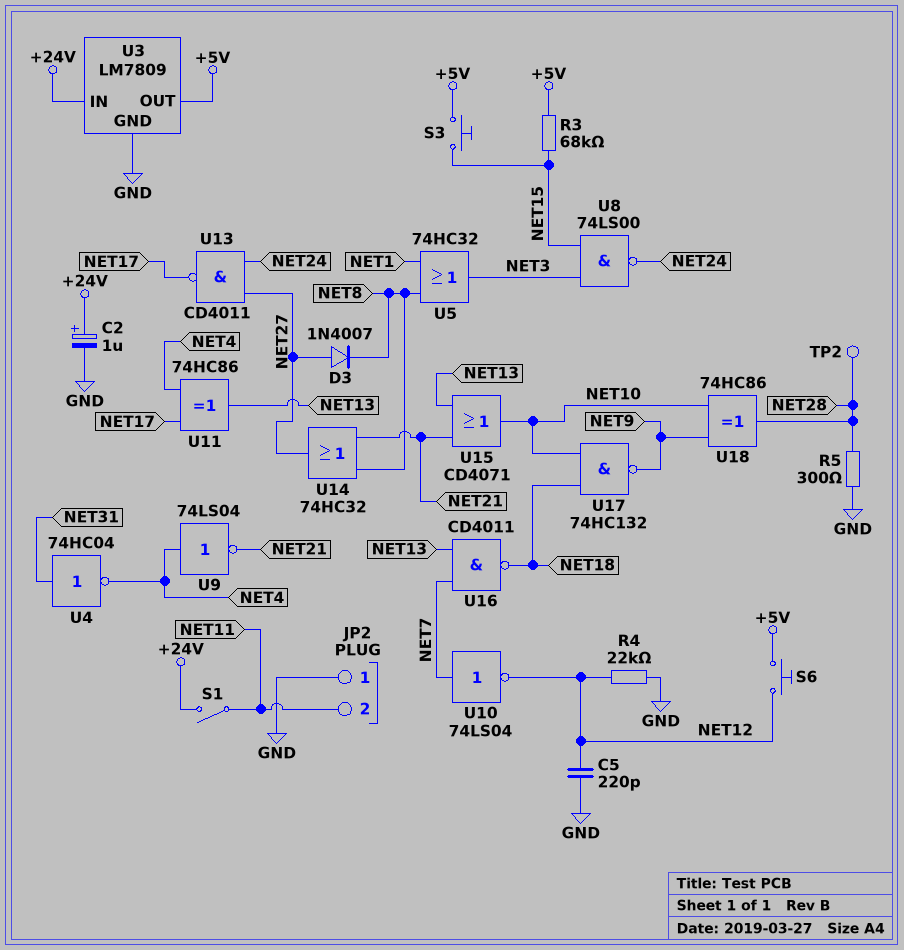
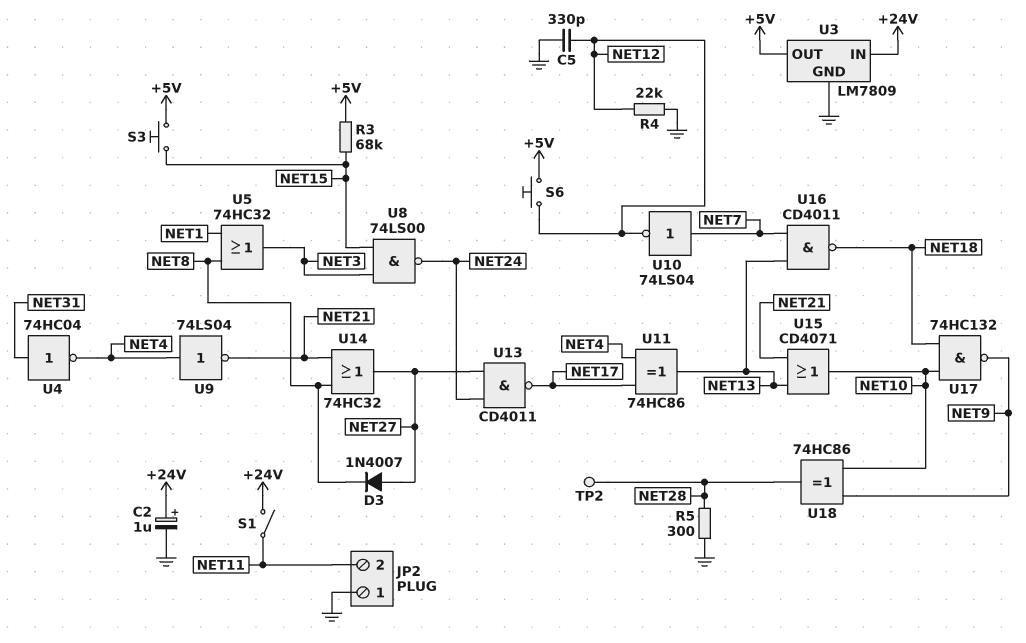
C5: 220pF (GND, NET12) -> 330pF (GND, NET12)

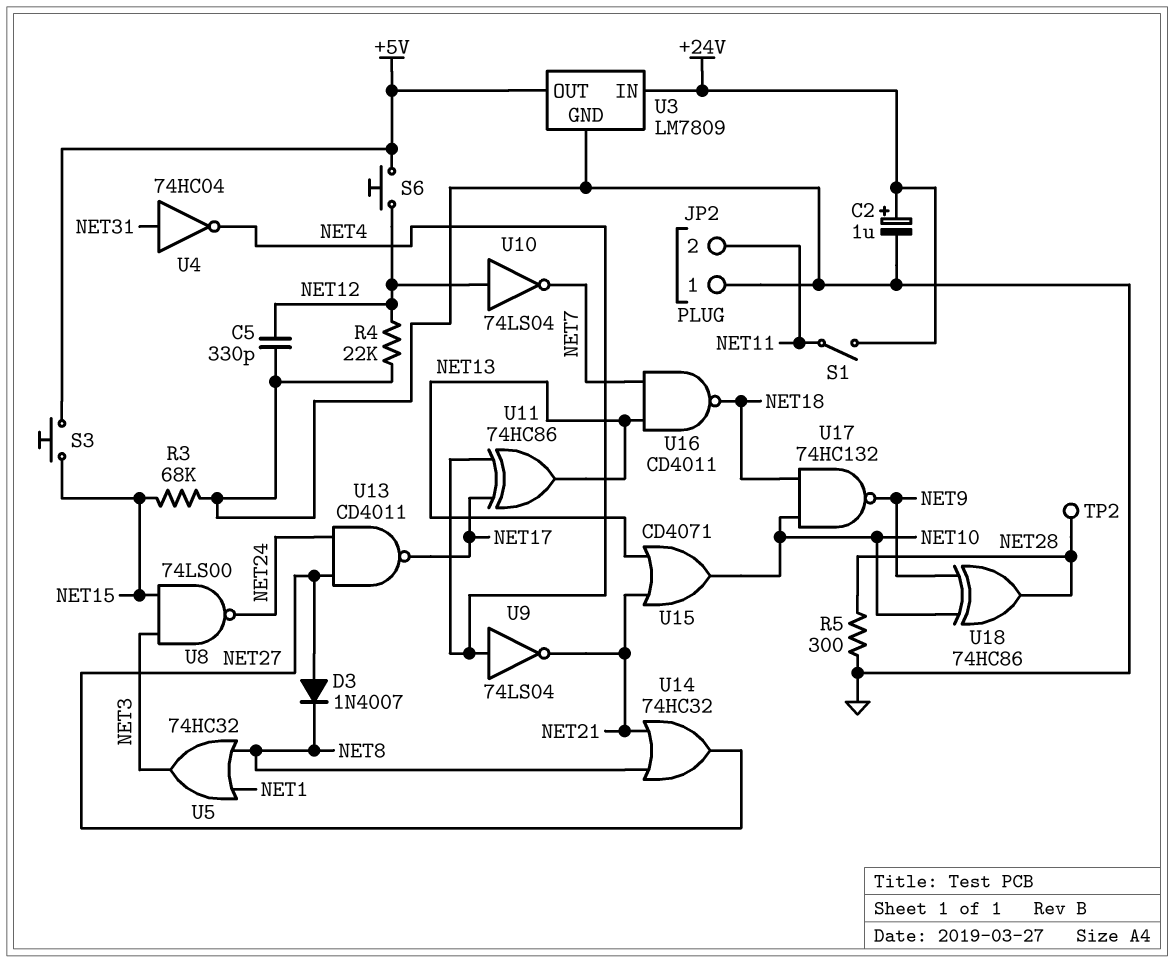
R3: 68k (+5V, NET15) -> 68k (GND, NET15)
U10: NOT 74LS04 (in NET7, out NET12) -> NOT 74LS04 (in NET12, out NET7)

